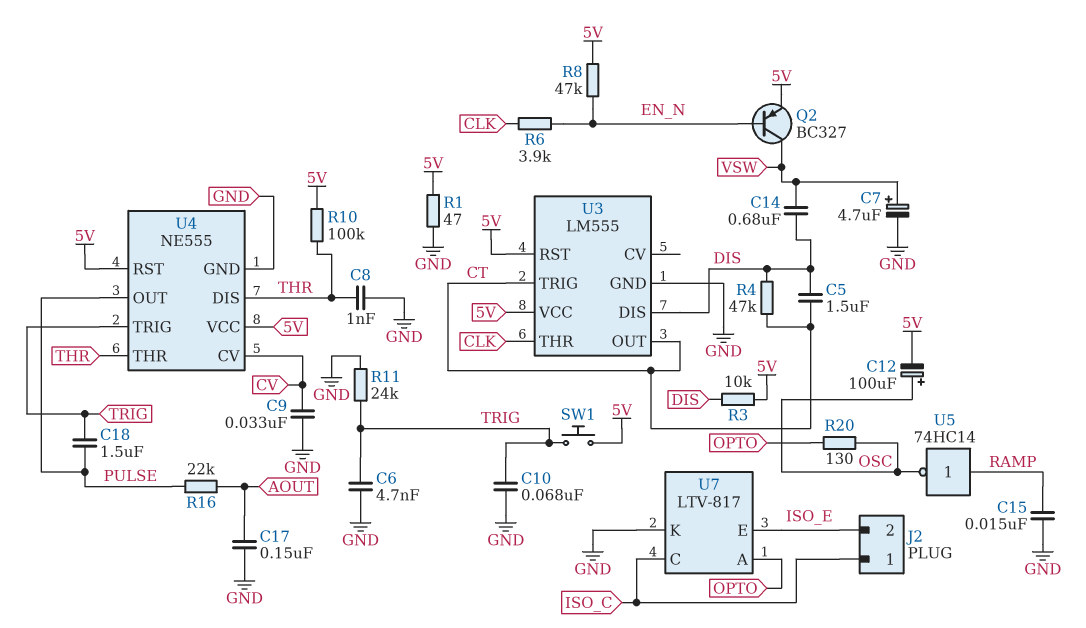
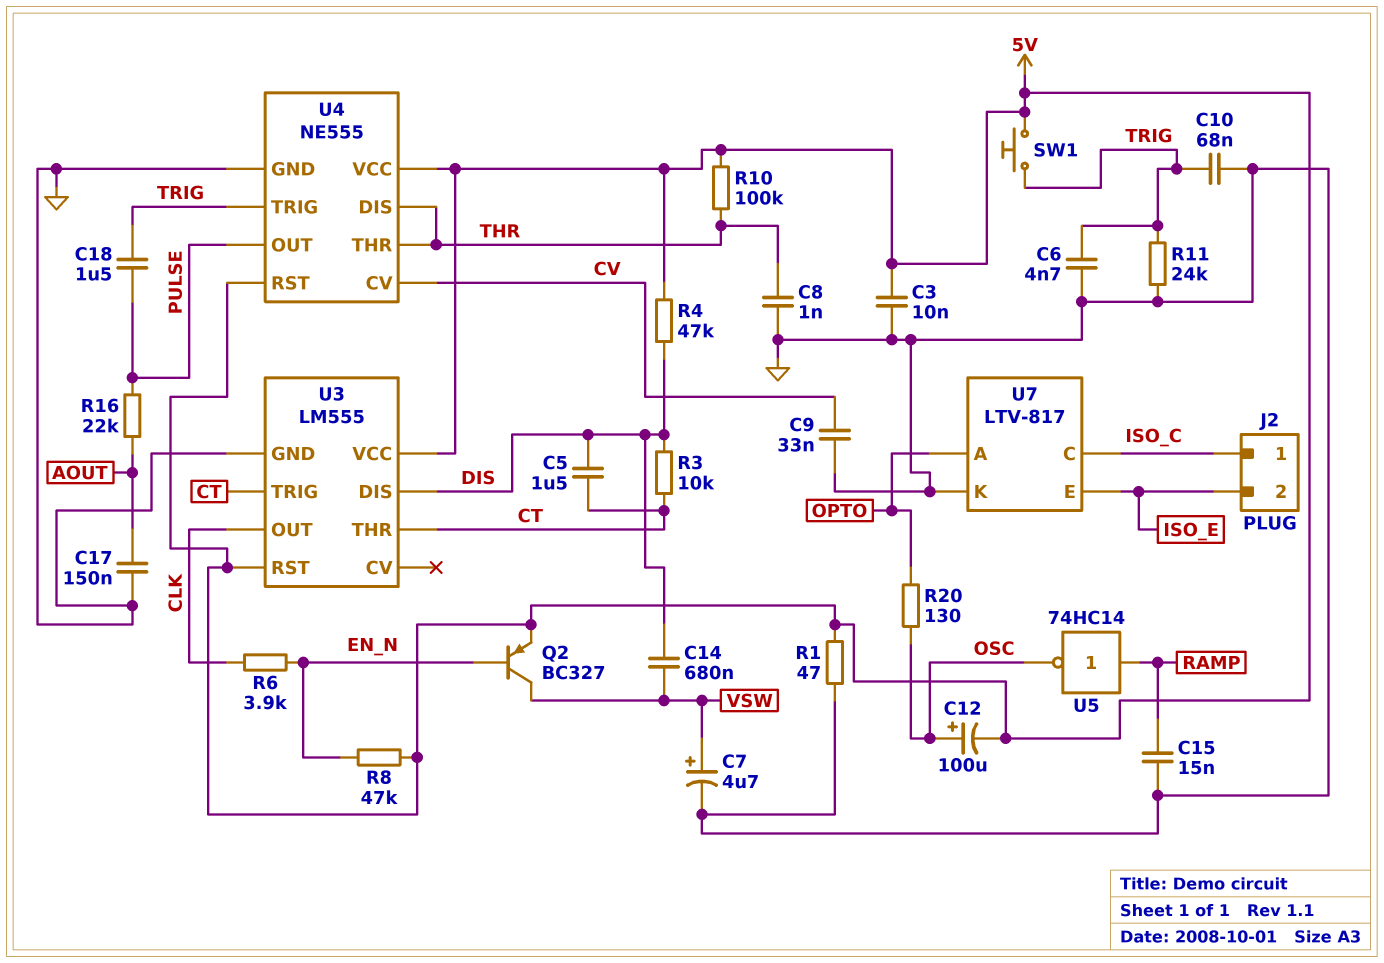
C3: none -> 10nF (5V, GND)
R3: 10k (5V, DIS) -> 10k (CT, DIS)
R4: 47k (CT, DIS) -> 47k (5V, DIS)
U3 pin OUT: CT -> CLK
U3 pin THR: CLK -> CT

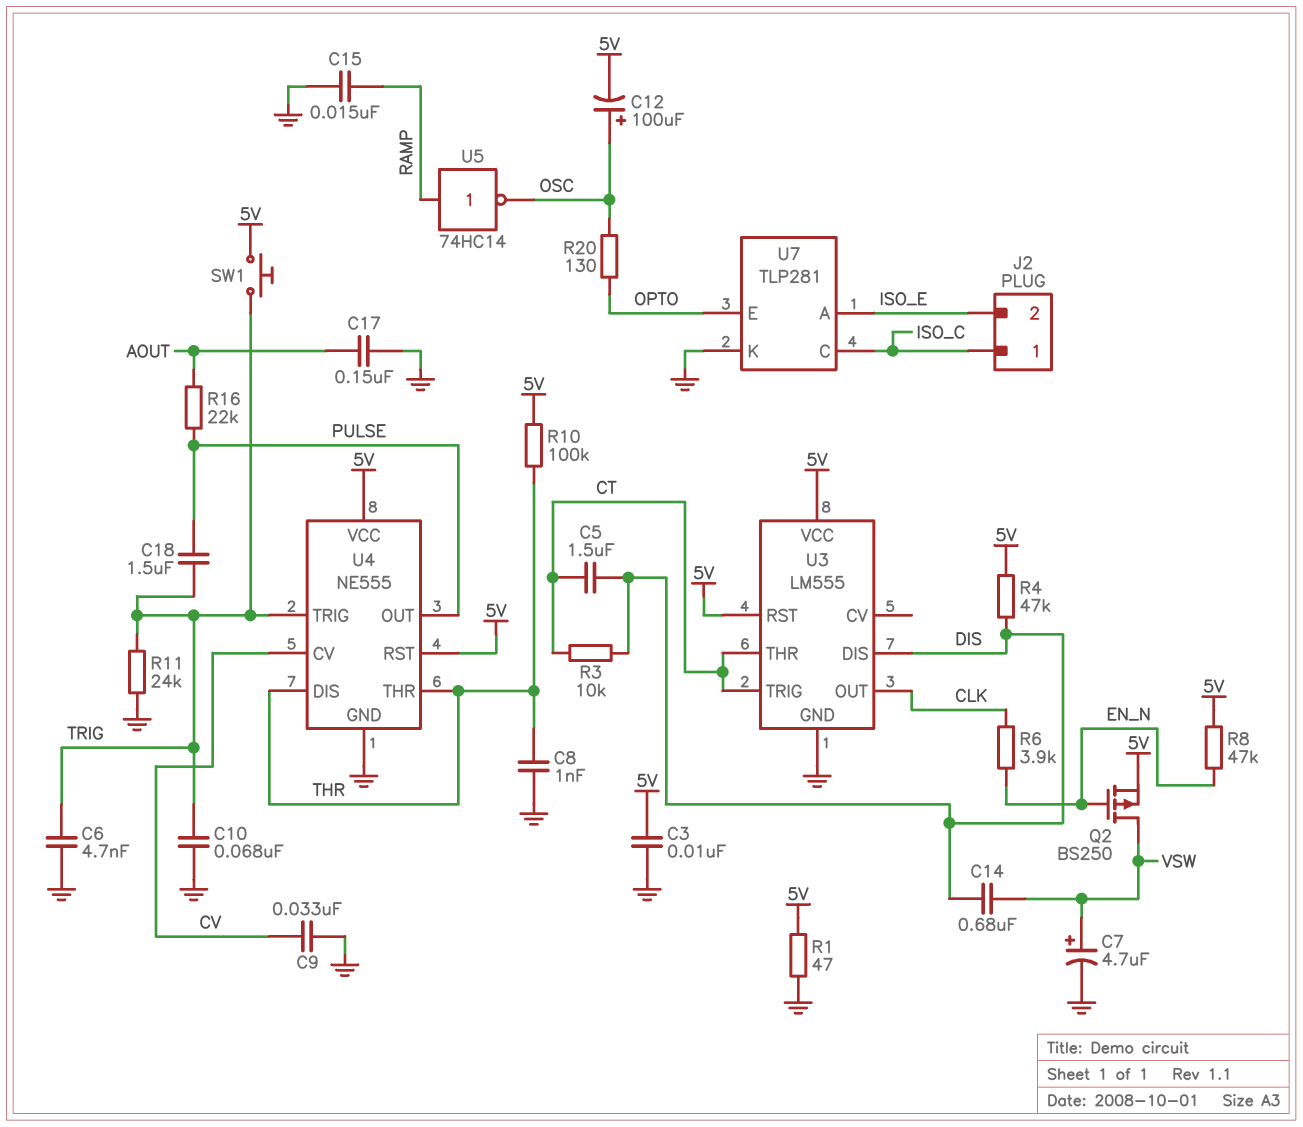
Q2: PNP BC327 (B EN_N, C VSW, E 5V) -> PMOS BS250 (G EN_N, D VSW, S 5V)
U7: LTV-817 -> TLP281
U7 pin A: OPTO -> ISO_E
U7 pin E: ISO_E -> OPTO

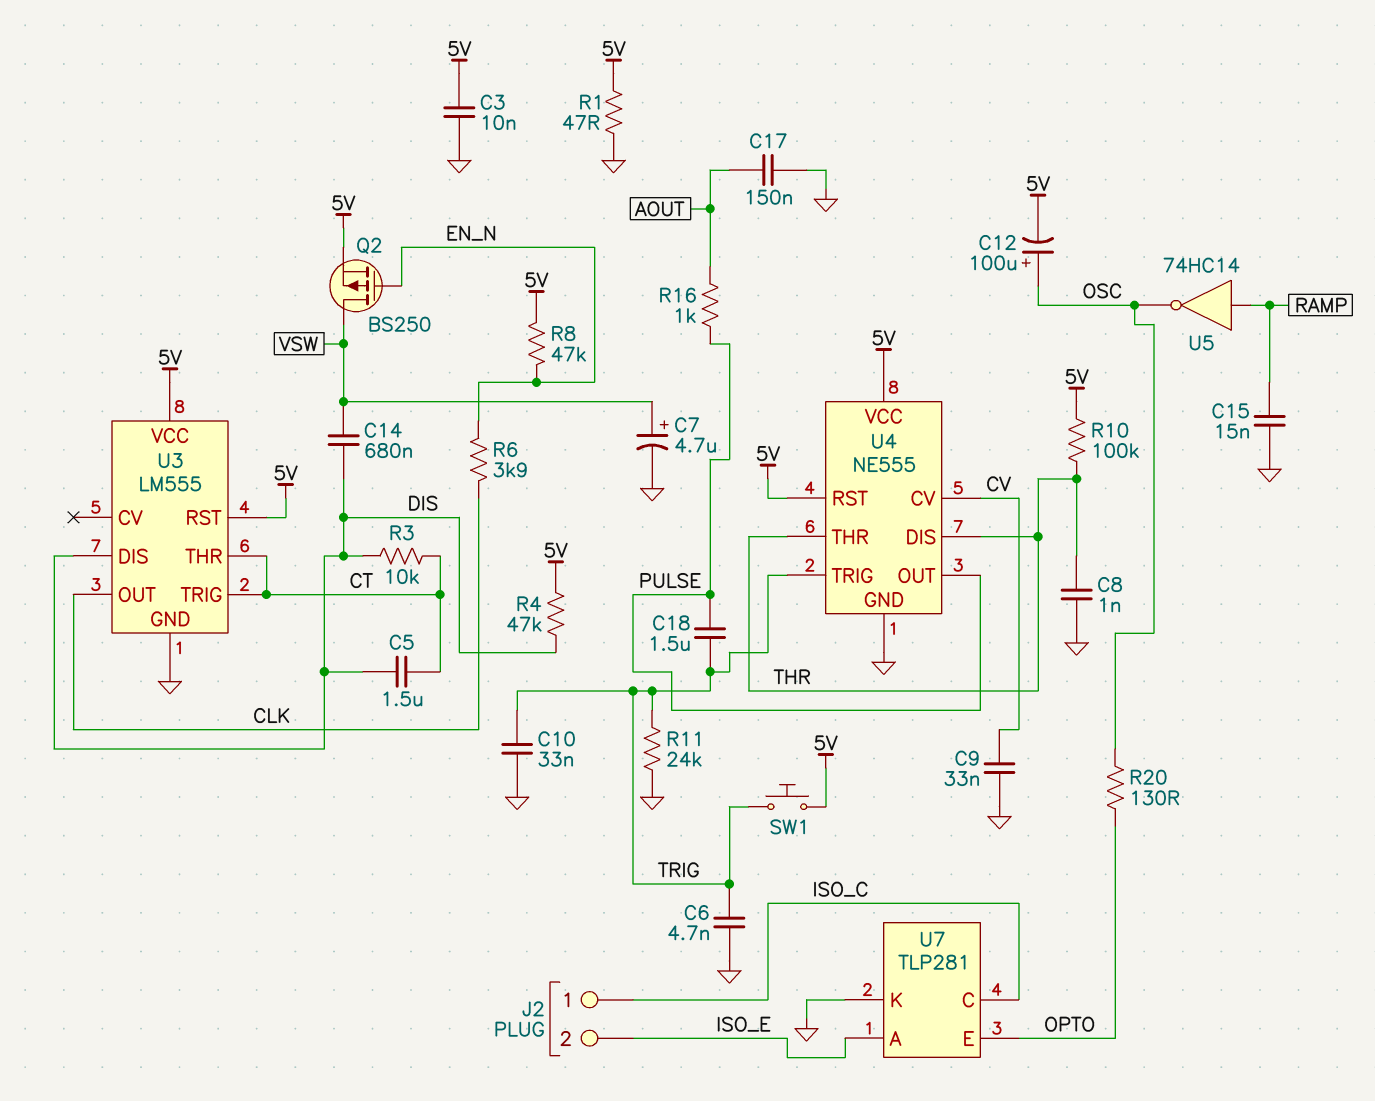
C10: 68nF (GND, TRIG) -> 33nF (GND, TRIG)
R16: 22k (AOUT, PULSE) -> 1k (AOUT, PULSE)

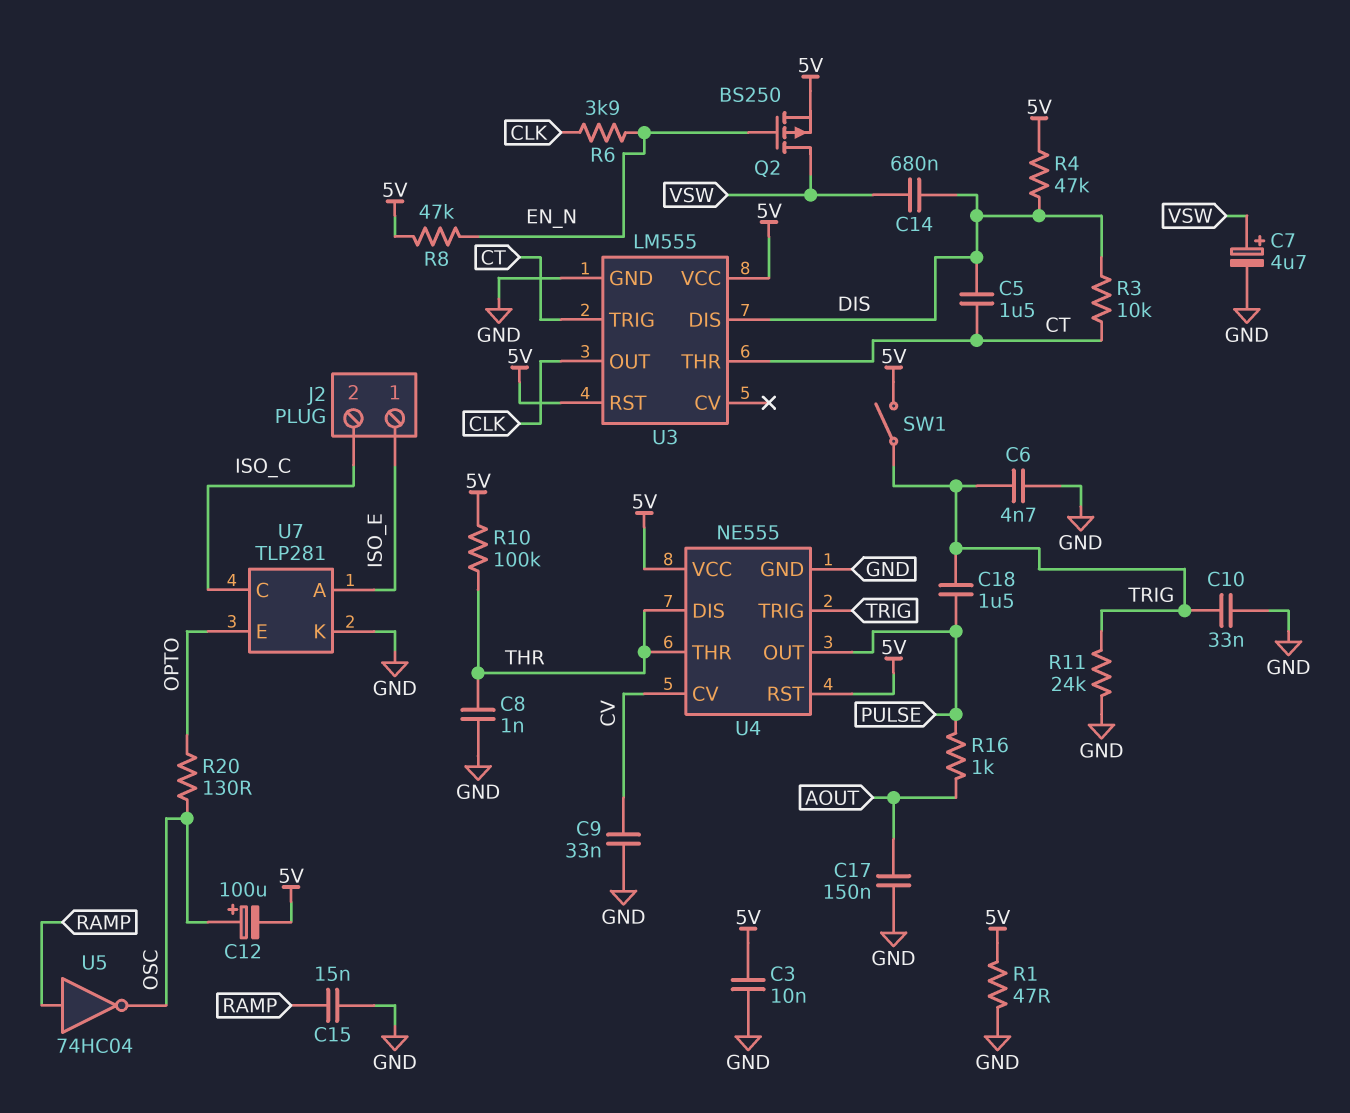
J2 pin 1: ISO_C -> ISO_E
J2 pin 2: ISO_E -> ISO_C
SW1: button (5V, TRIG) -> switch (5V, TRIG)
U5: NOT 74HC14 (in RAMP, out OSC) -> NOT 74HC04 (in RAMP, out OSC)

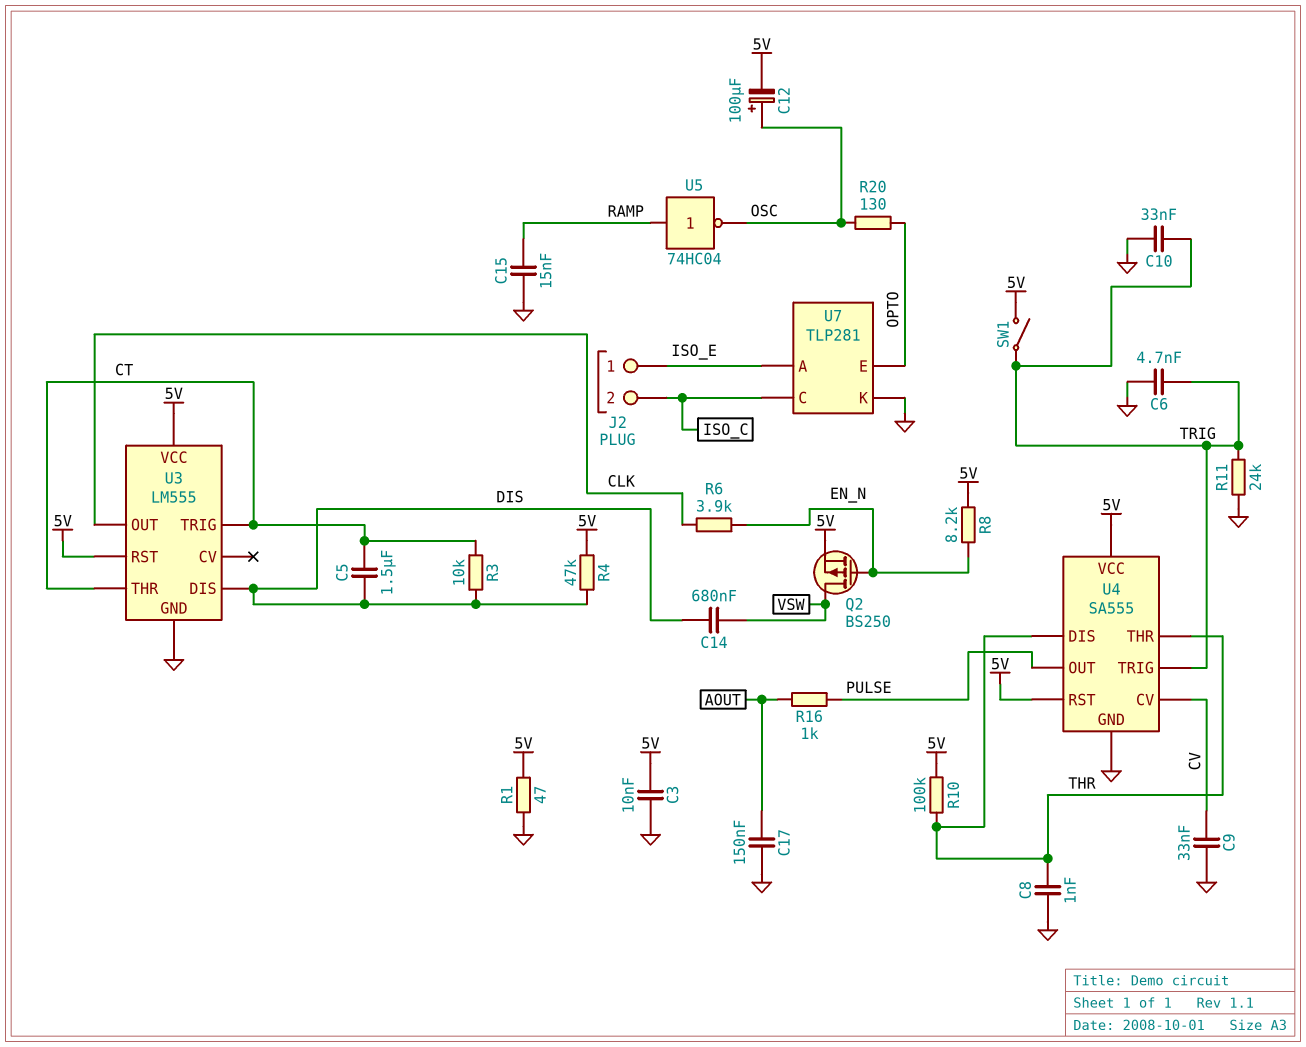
C7: 4.7uF (plus VSW, minus GND) -> none
C18: 1.5uF (PULSE, TRIG) -> none
R8: 47k (5V, EN_N) -> 8.2k (5V, EN_N)
U4: NE555 -> SA555

